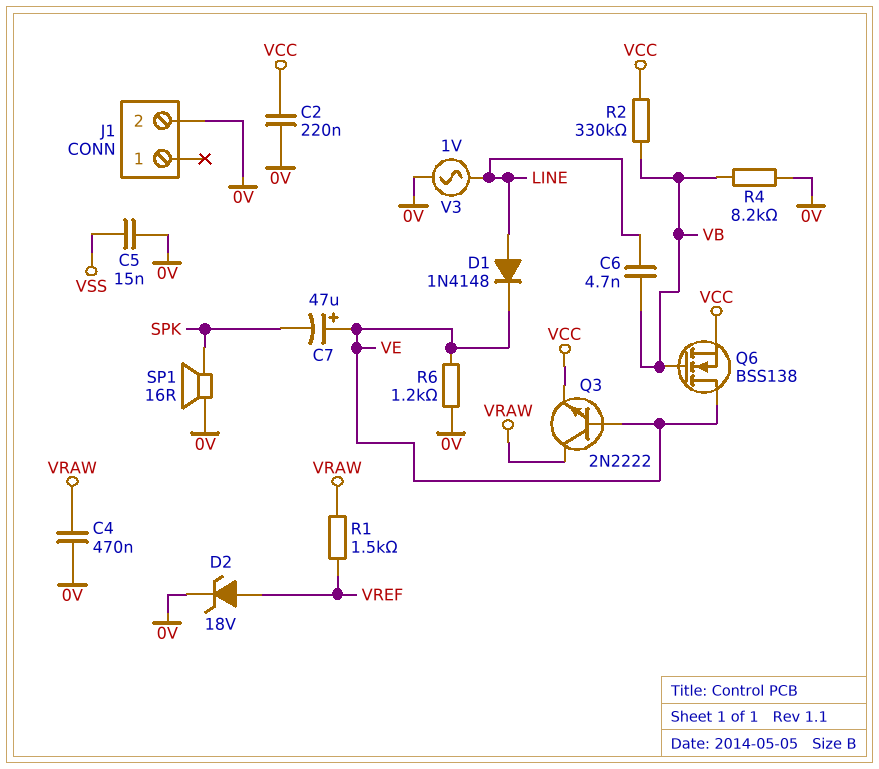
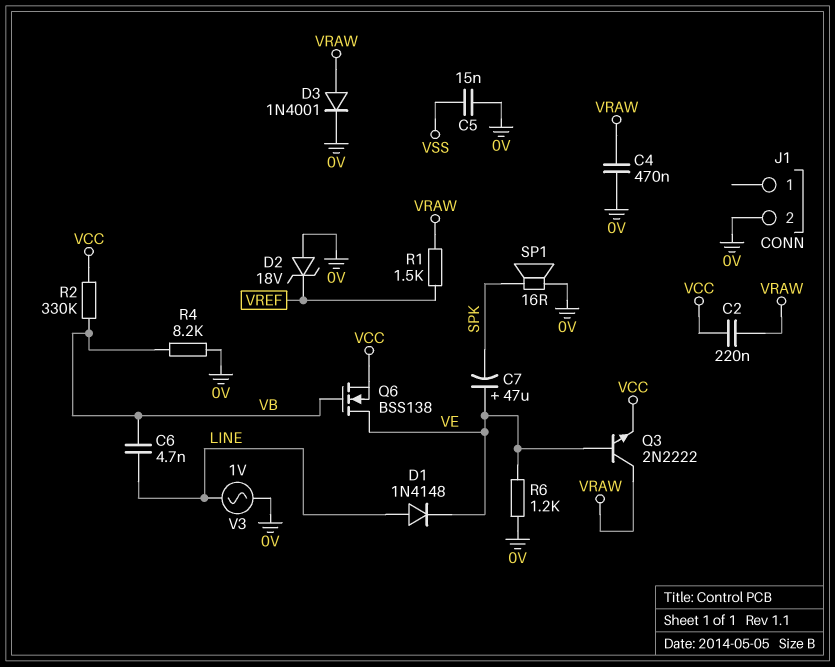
C2: 220nF (0V, VCC) -> 220nF (VCC, VRAW)
D2: zener 18V (A VREF, K 0V) -> zener 18V (A 0V, K VREF)
D3: none -> diode 1N4001 (A VRAW, K 0V)

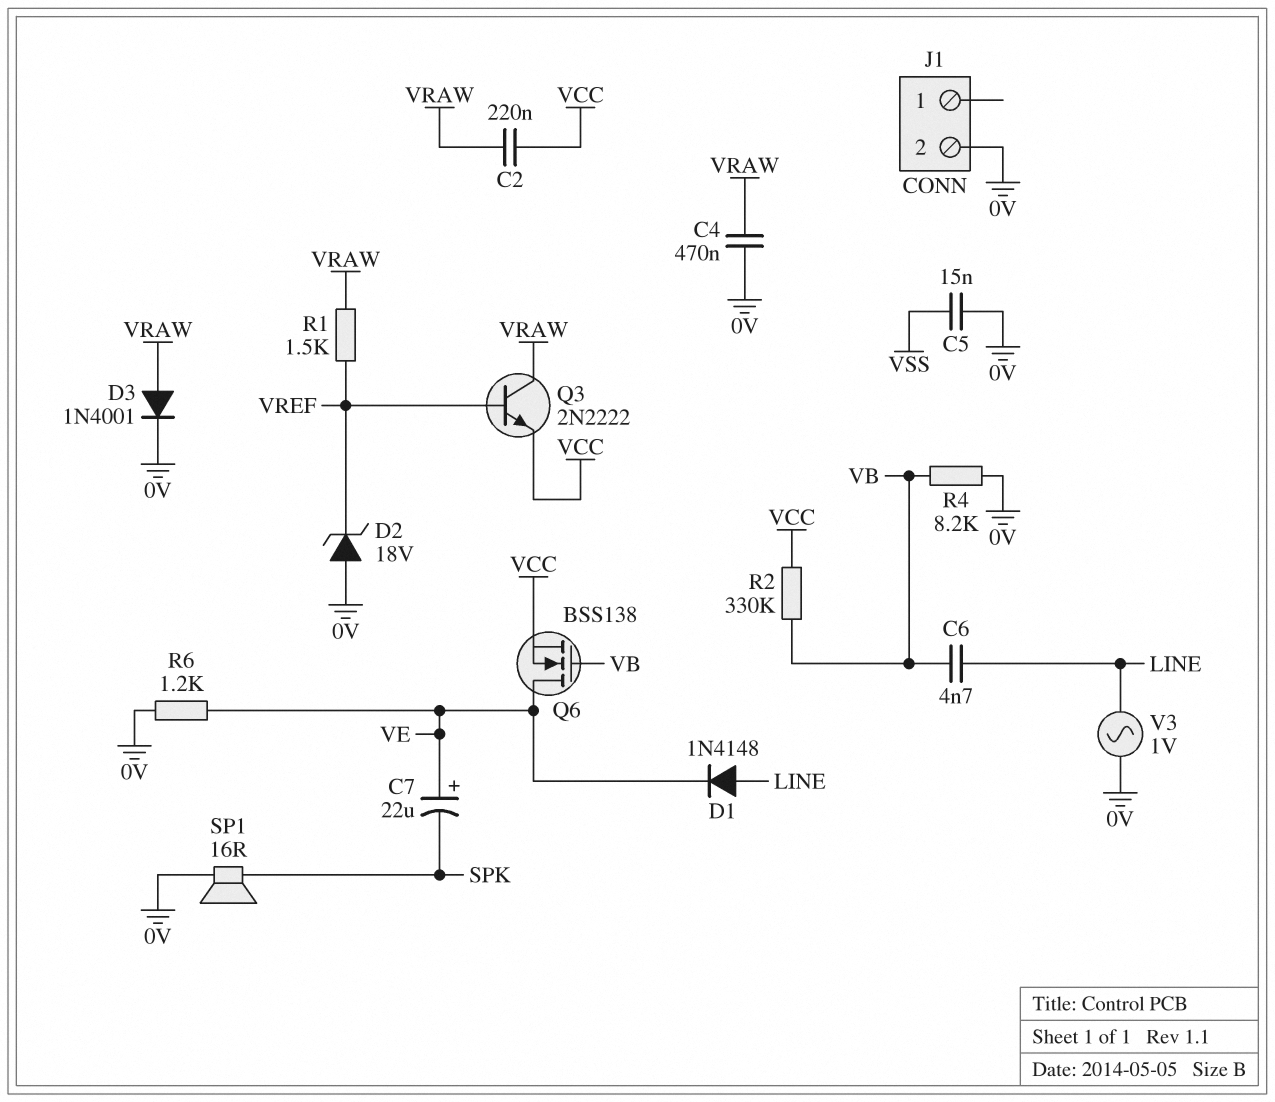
C7: 47uF (plus VE, minus SPK) -> 22uF (plus VE, minus SPK)
Q3: NPN 2N2222 (B VE, C VRAW, E VCC) -> NPN 2N2222 (B VREF, C VRAW, E VCC)

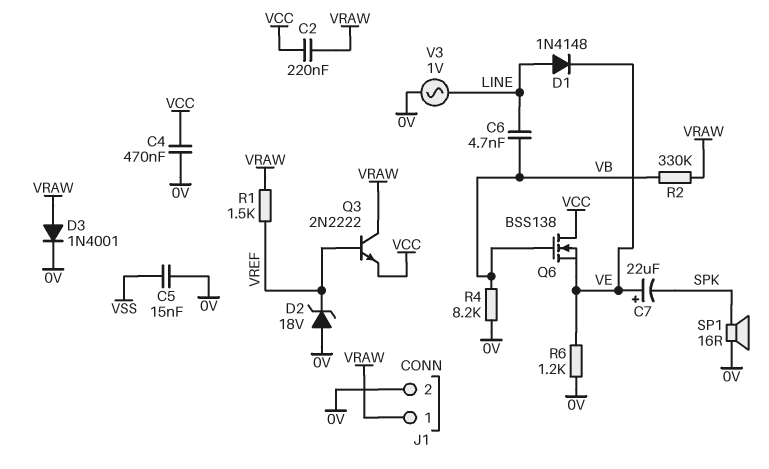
C4: 470nF (0V, VRAW) -> 470nF (0V, VCC)
J1 pin 1: none -> VRAW
Q6: NMOS BSS138 (G VB, D VE, S VCC) -> NMOS BSS138 (G VB, D VCC, S VE)
R2: 330k (VB, VCC) -> 330k (VB, VRAW)

